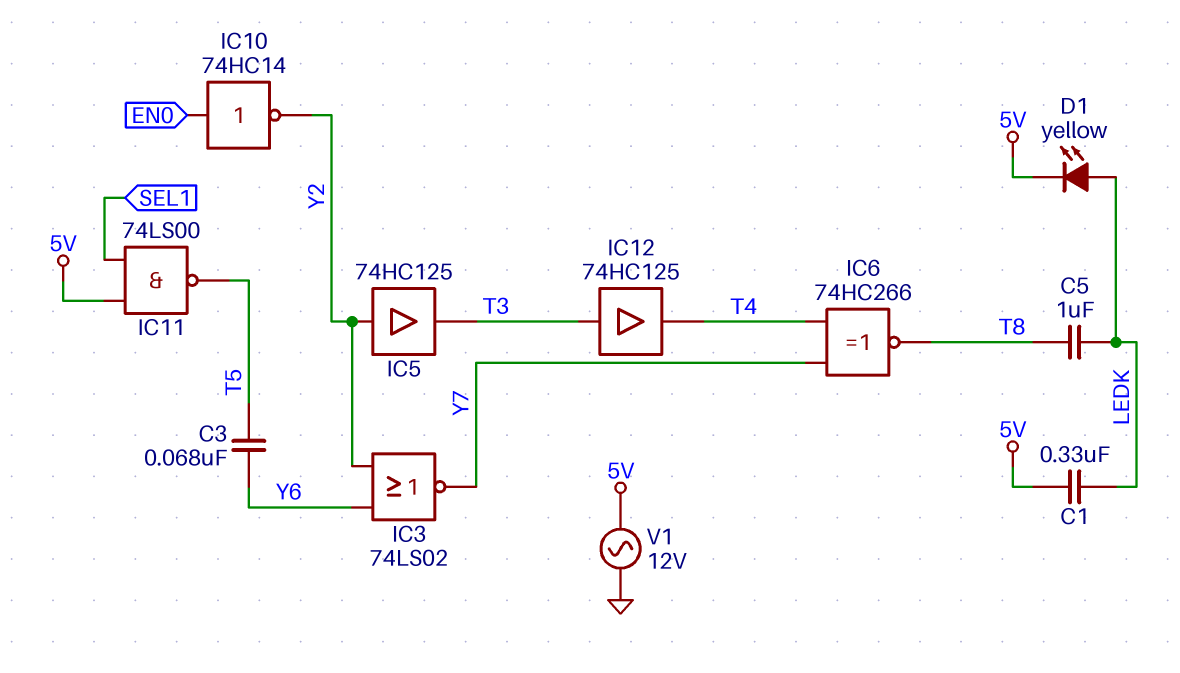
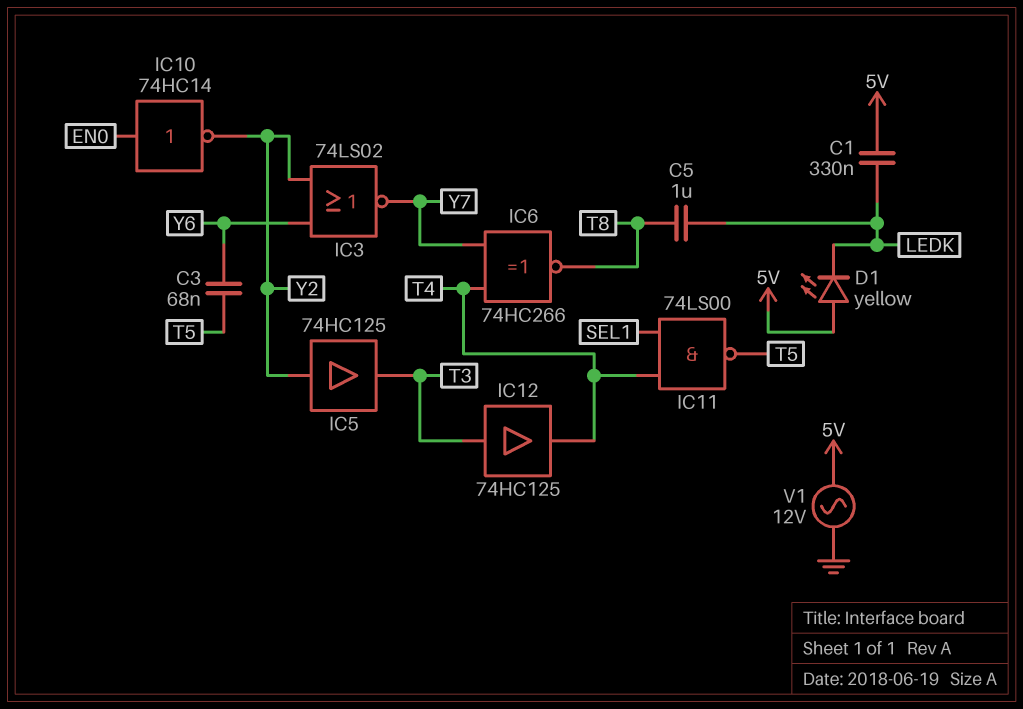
D1: LED yellow (A LEDK, K 5V) -> LED yellow (A 5V, K LEDK)
IC11: NAND 74LS00 (in 5V, in SEL1, out T5) -> NAND 74LS00 (in SEL1, in T4, out T5)

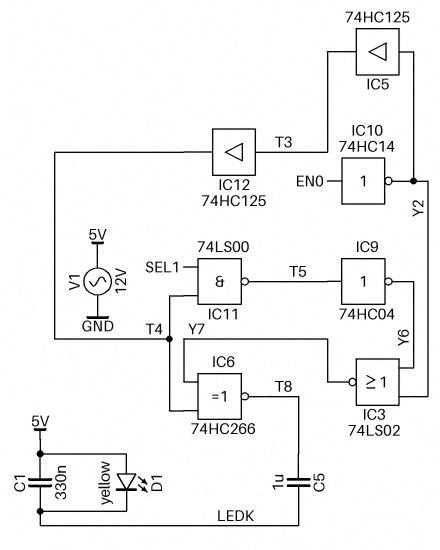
C3: 68nF (T5, Y6) -> none
IC9: none -> NOT 74HC04 (in T5, out Y6)

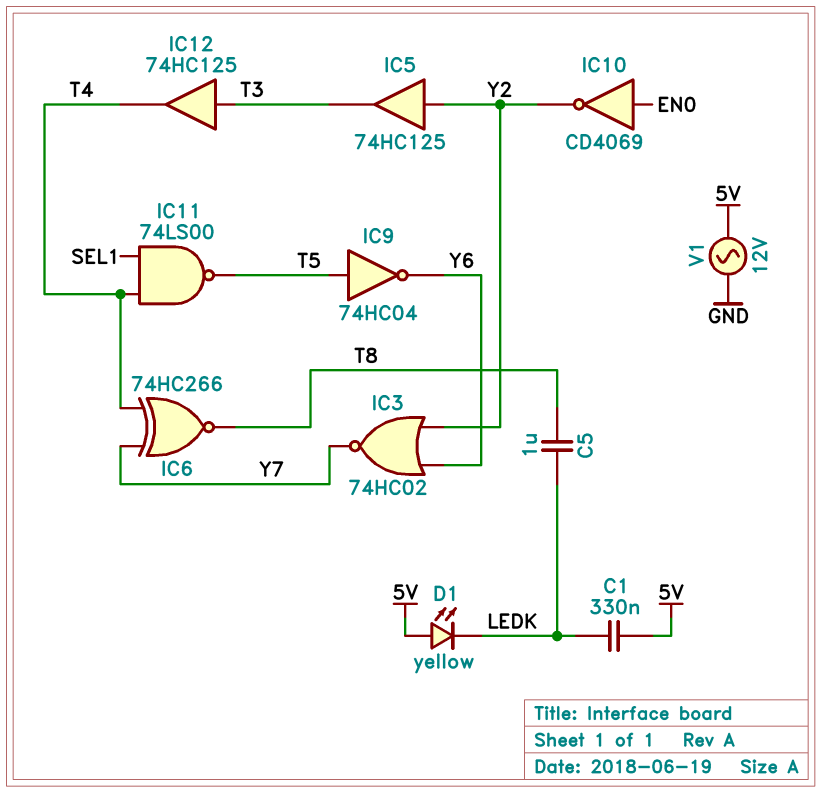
IC3: NOR 74LS02 (in Y2, in Y6, out Y7) -> NOR 74HC02 (in Y2, in Y6, out Y7)
IC10: NOT 74HC14 (in EN0, out Y2) -> NOT CD4069 (in EN0, out Y2)

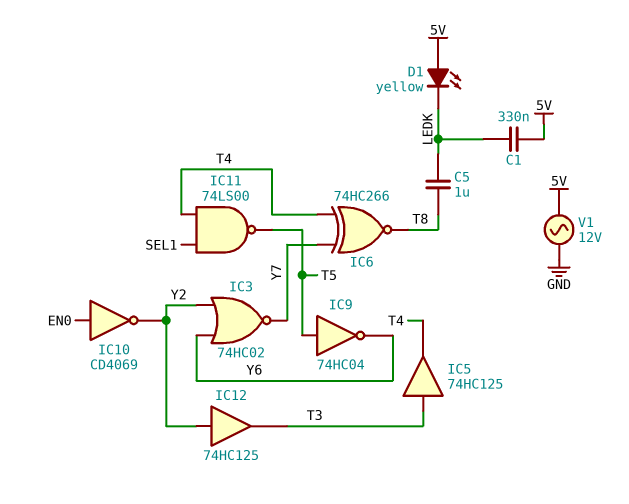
IC5: buffer 74HC125 (in Y2, out T3) -> buffer 74HC125 (in T3, out T4)
IC12: buffer 74HC125 (in T3, out T4) -> buffer 74HC125 (in Y2, out T3)

